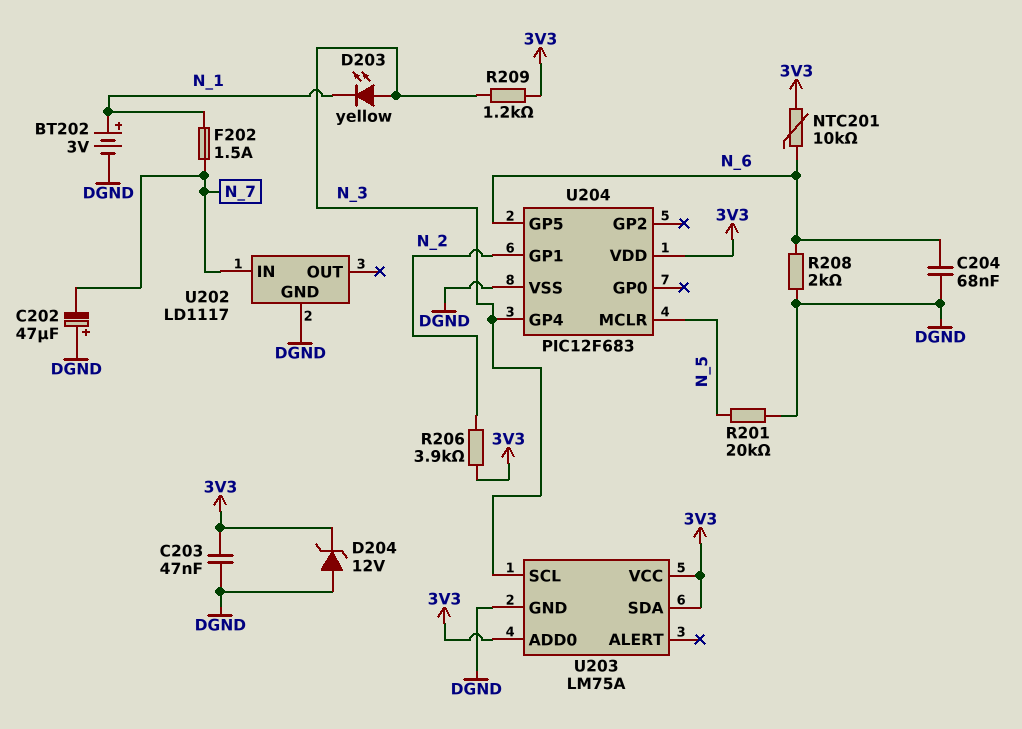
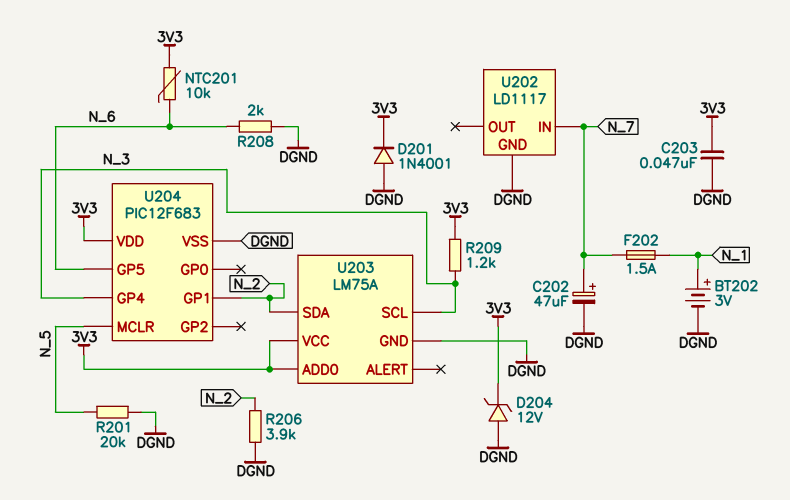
C202: 47uF (plus DGND, minus N_7) -> 47uF (plus N_7, minus DGND)
C204: 68nF (DGND, N_6) -> none
D201: none -> diode 1N4001 (A DGND, K 3V3)
D203: LED yellow (A N_3, K N_1) -> none
R206: 3.9k (3V3, N_2) -> 3.9k (DGND, N_2)
U203 pin SDA: 3V3 -> N_2

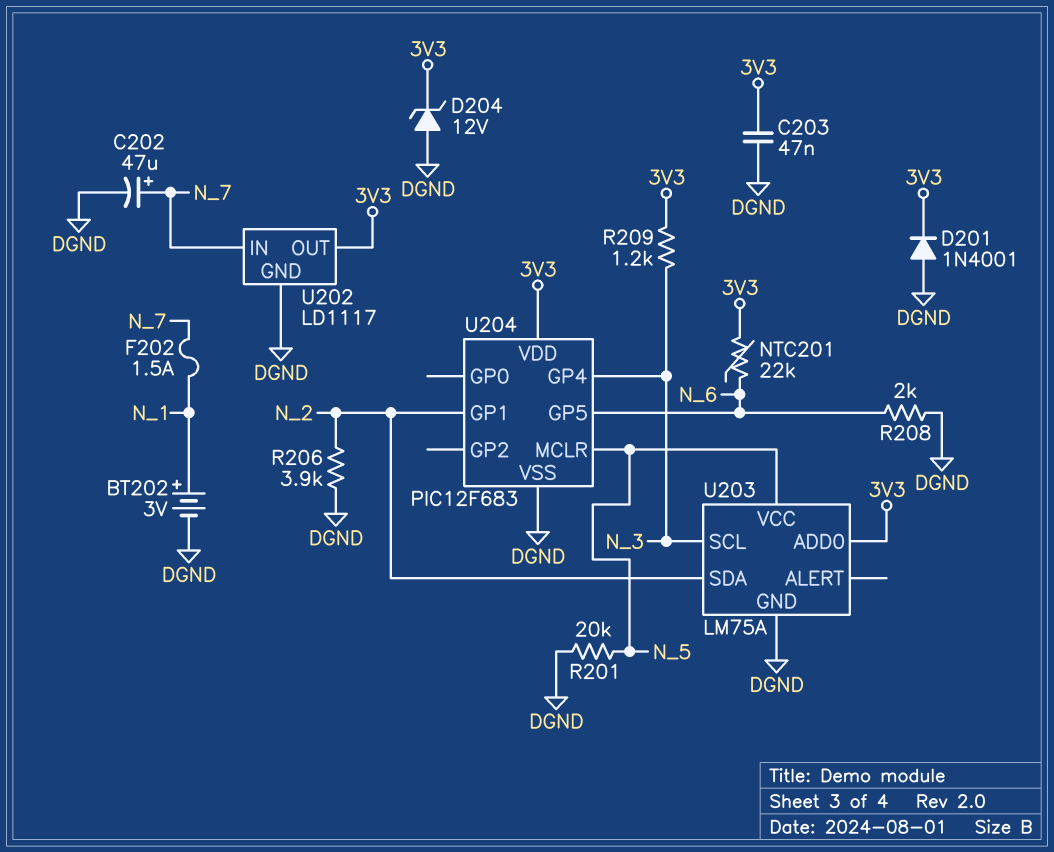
NTC201: 10k (3V3, N_6) -> 22k (3V3, N_6)
U202 pin OUT: none -> 3V3
U203 pin VCC: 3V3 -> N_5

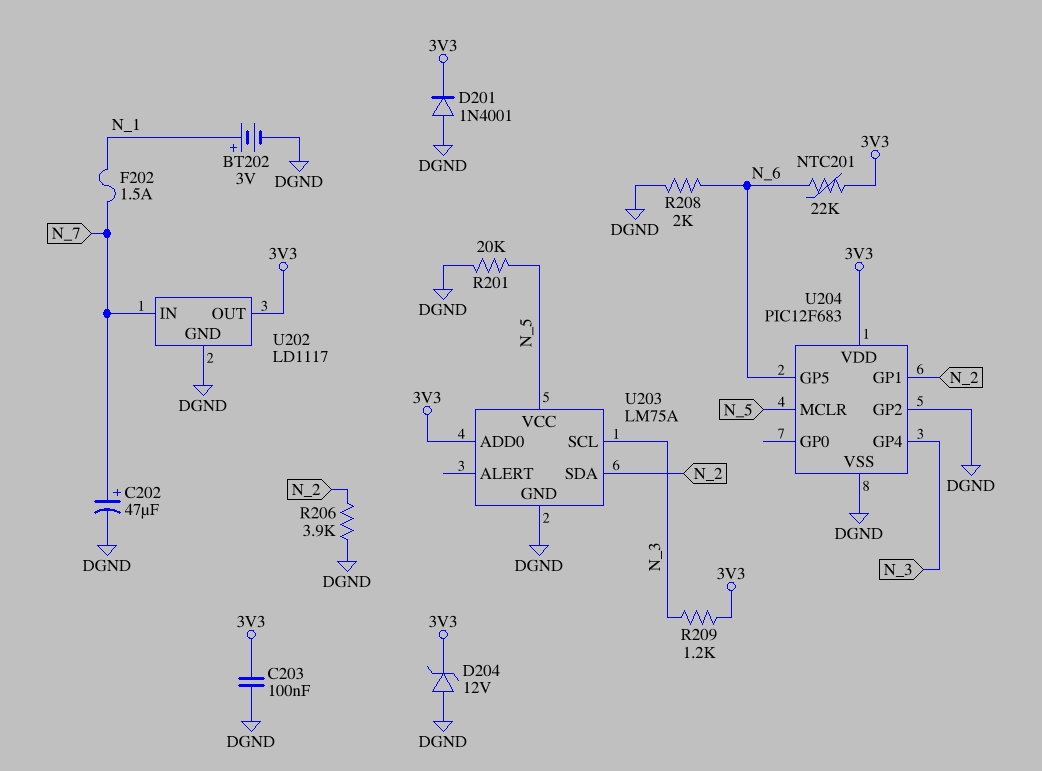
C203: 47nF (3V3, DGND) -> 100nF (3V3, DGND)
U204 pin GP2: none -> DGND

